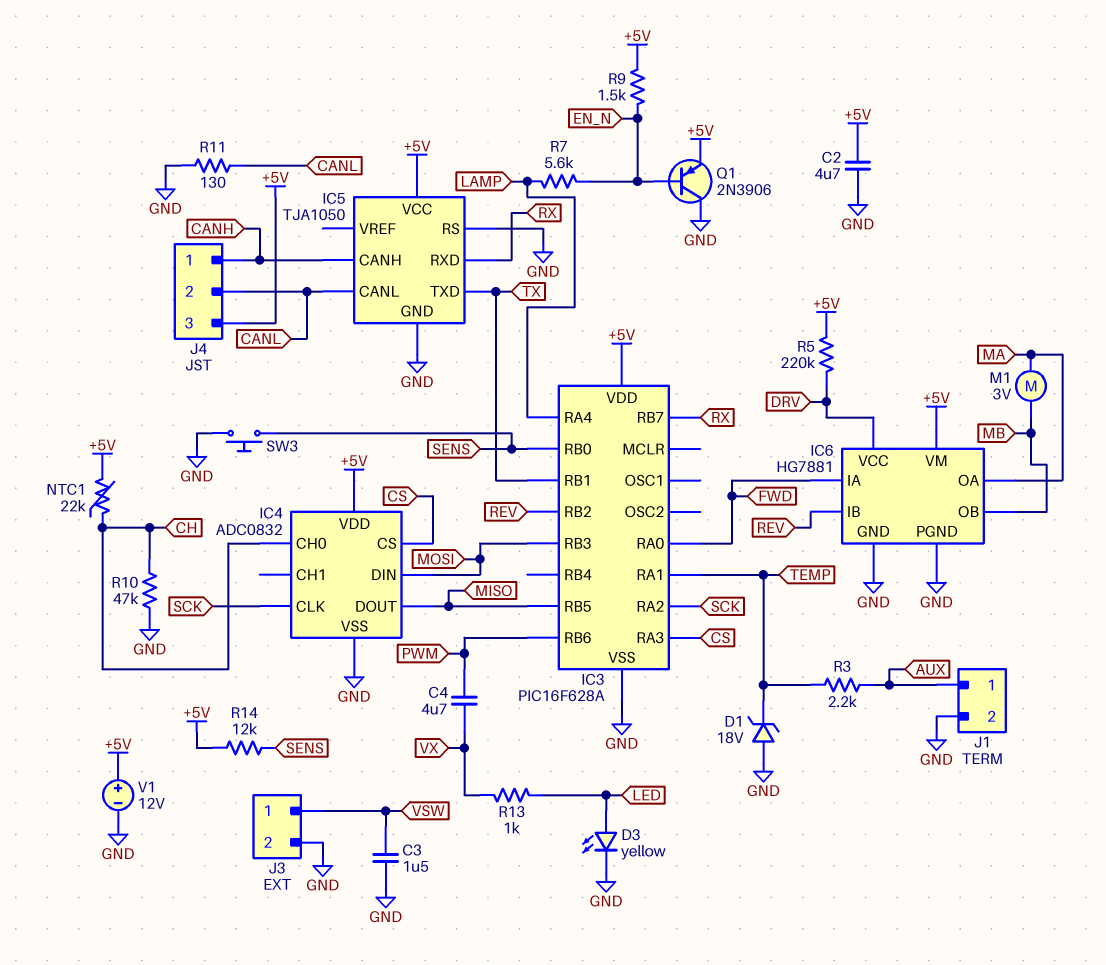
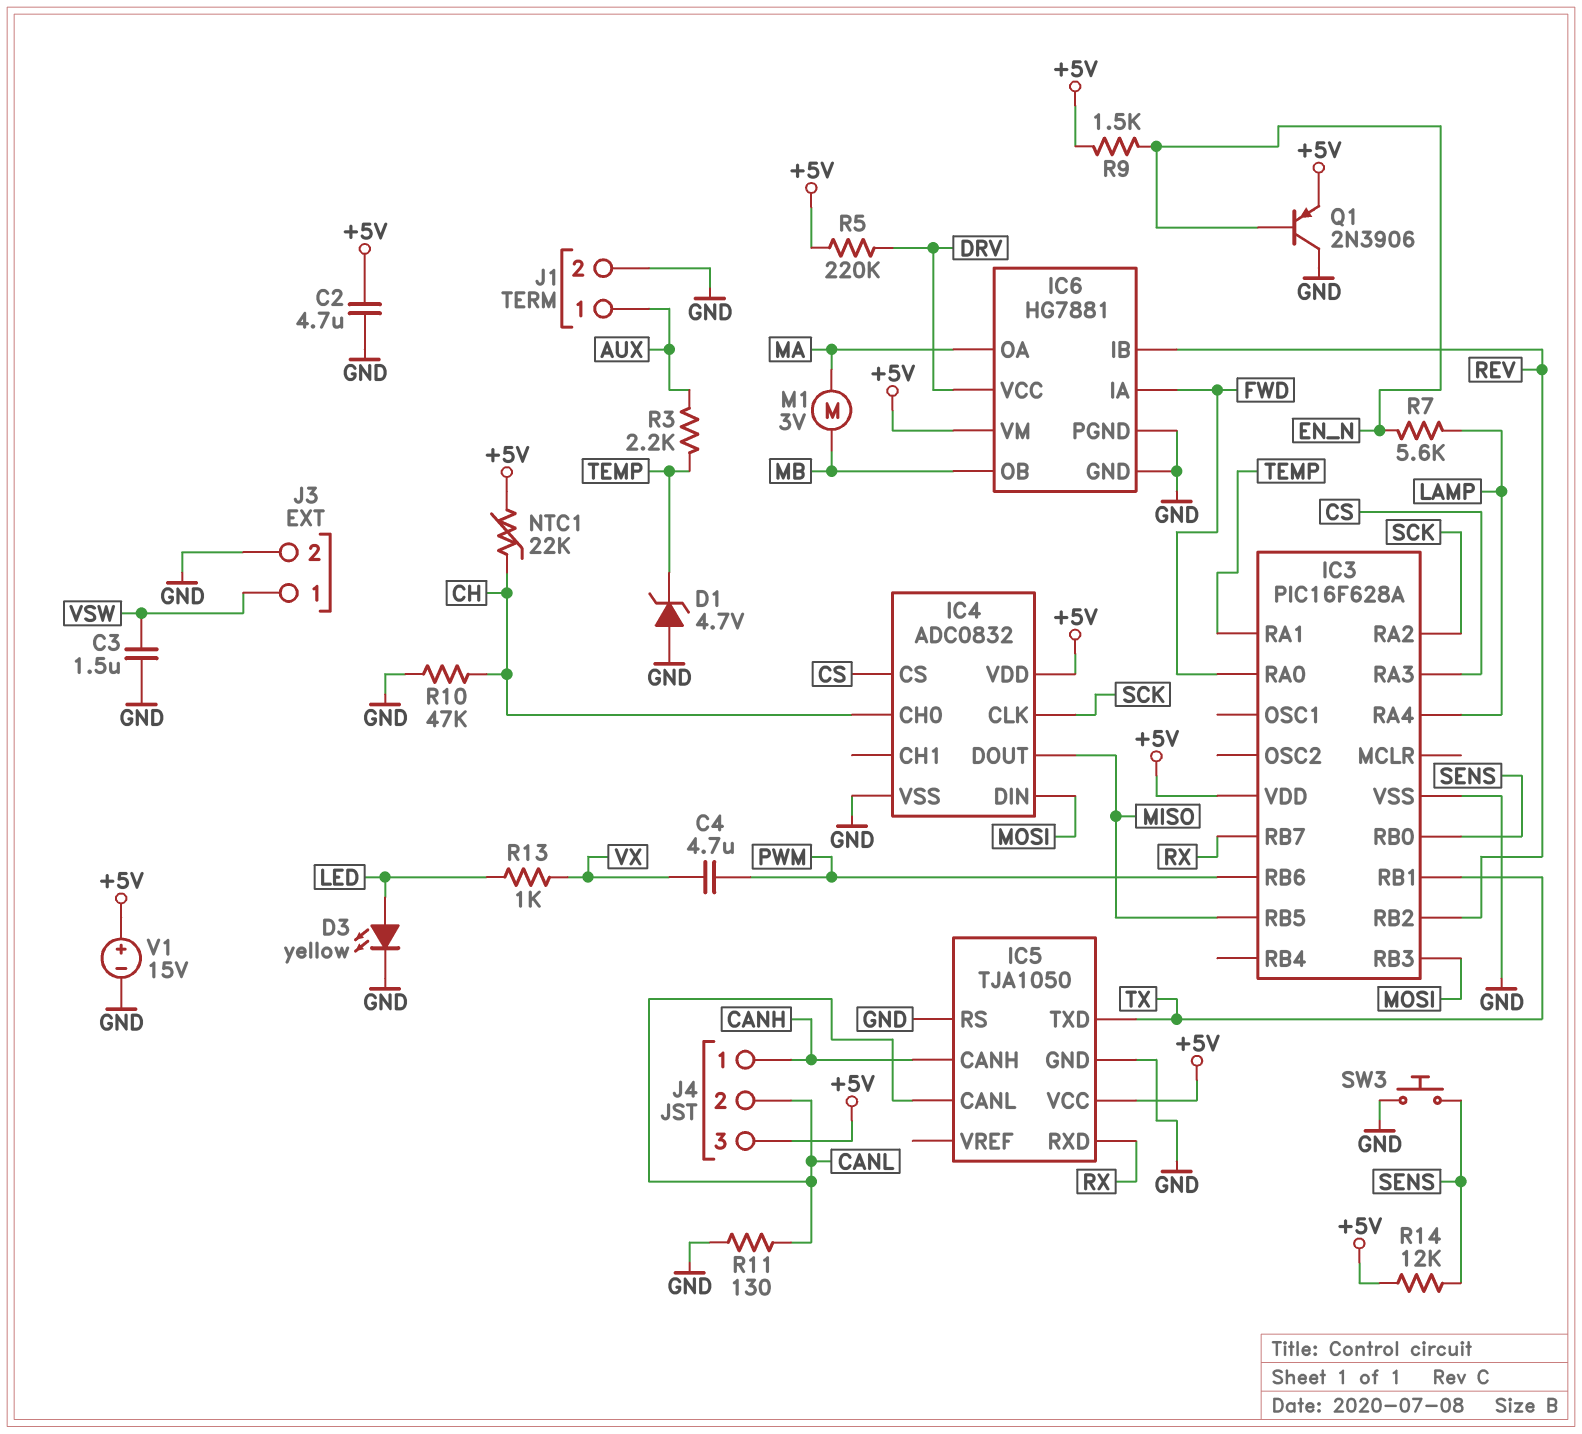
D1: zener 18V (A GND, K TEMP) -> zener 4.7V (A GND, K TEMP)
V1: 12V (plus +5V, minus GND) -> 15V (plus +5V, minus GND)

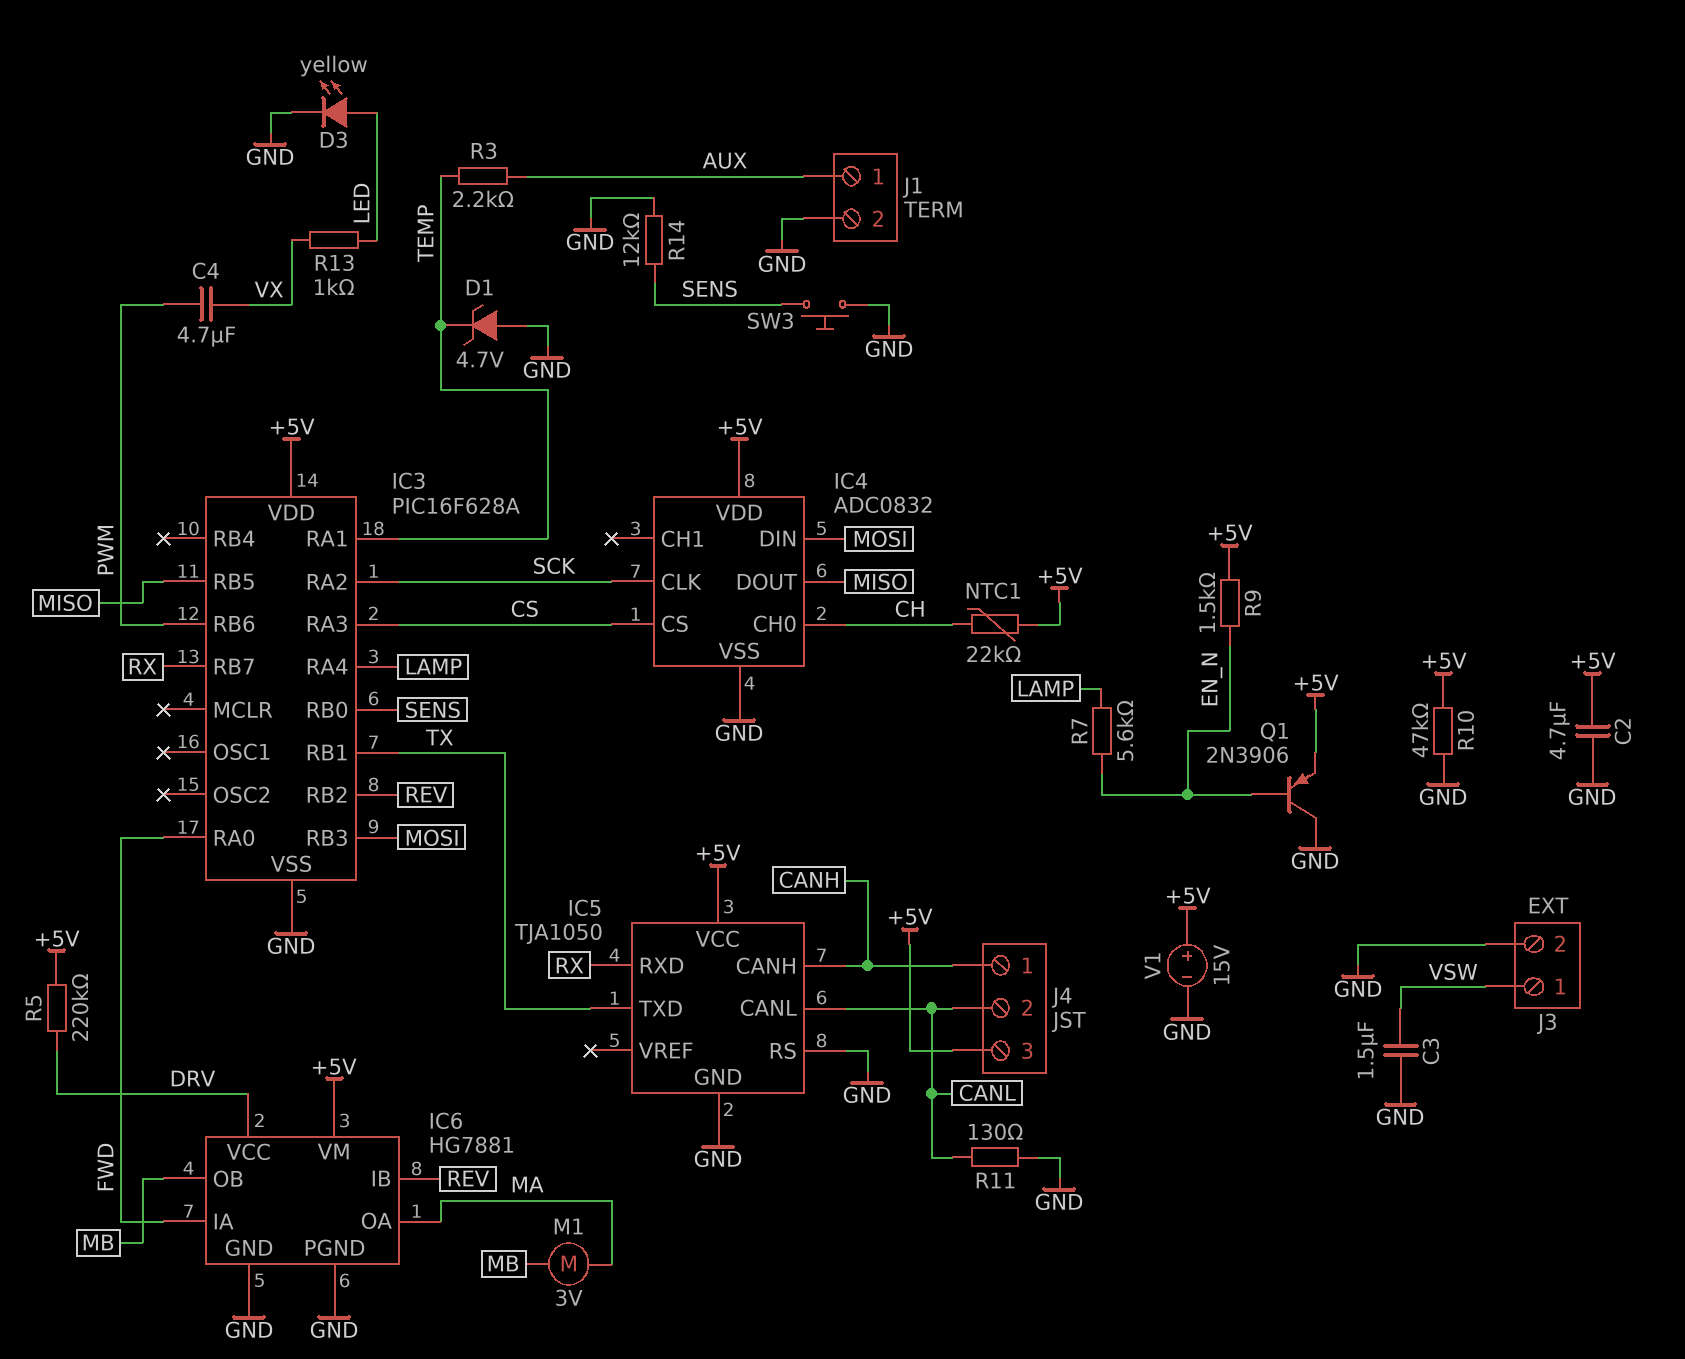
R10: 47k (CH, GND) -> 47k (+5V, GND)
R14: 12k (+5V, SENS) -> 12k (GND, SENS)

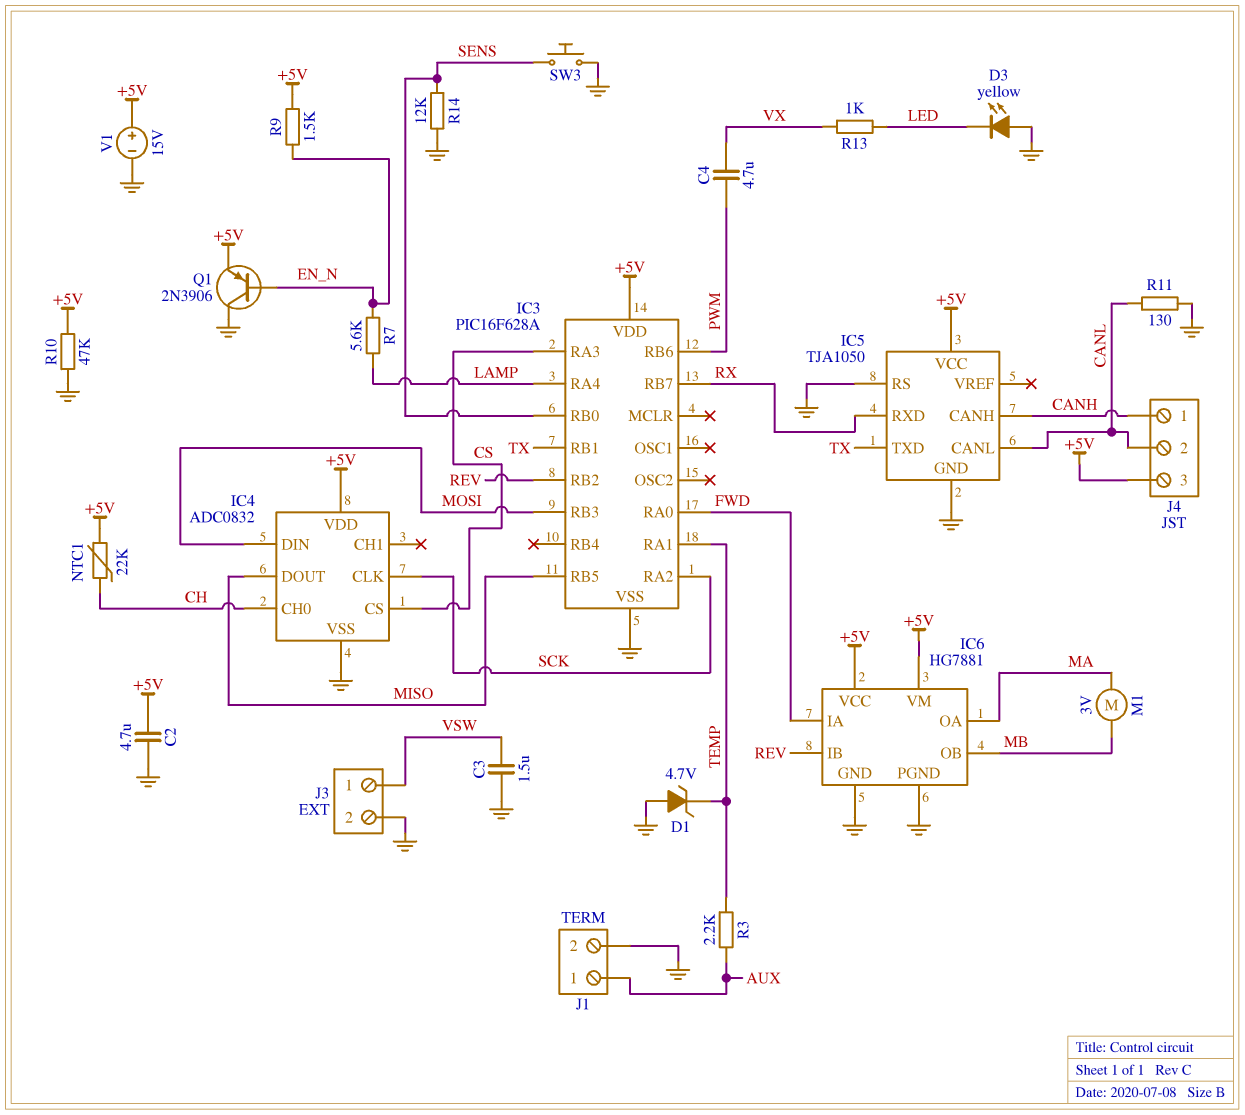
D3: LED yellow (A LED, K GND) -> LED yellow (A GND, K LED)
IC6 pin VCC: DRV -> +5V
R5: 220k (+5V, DRV) -> none

